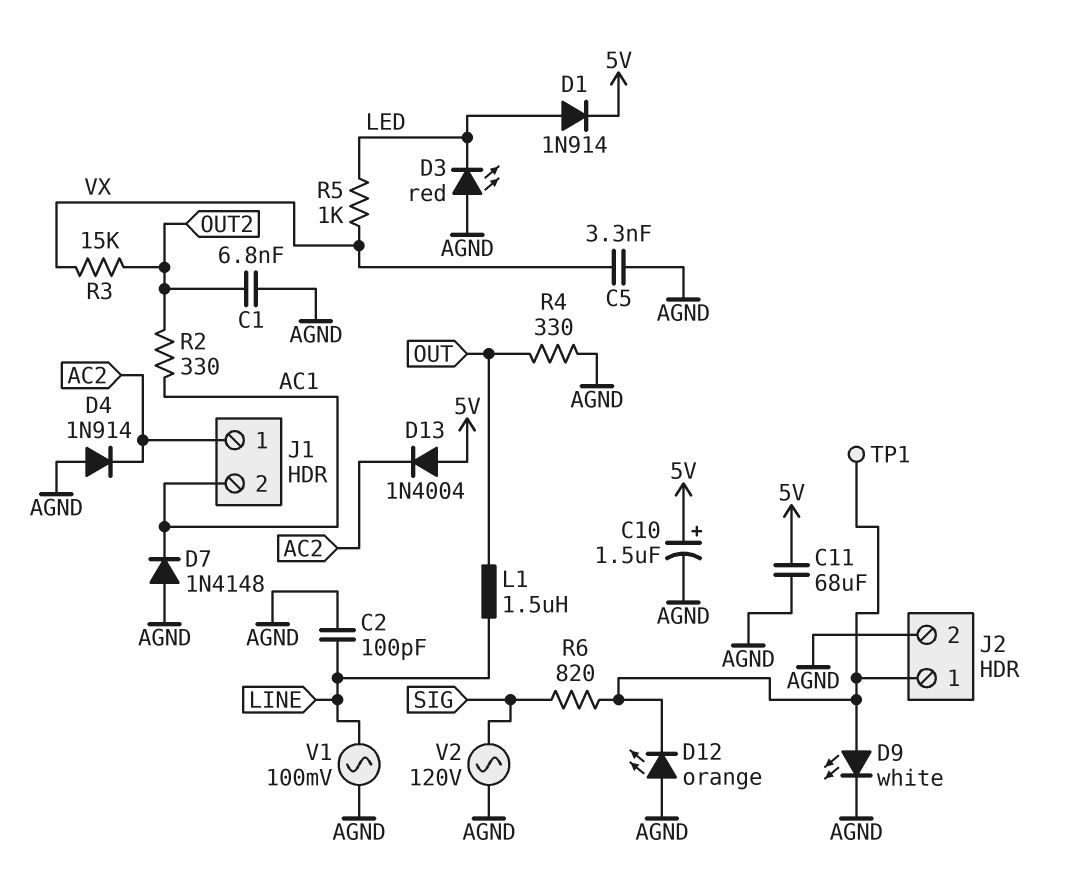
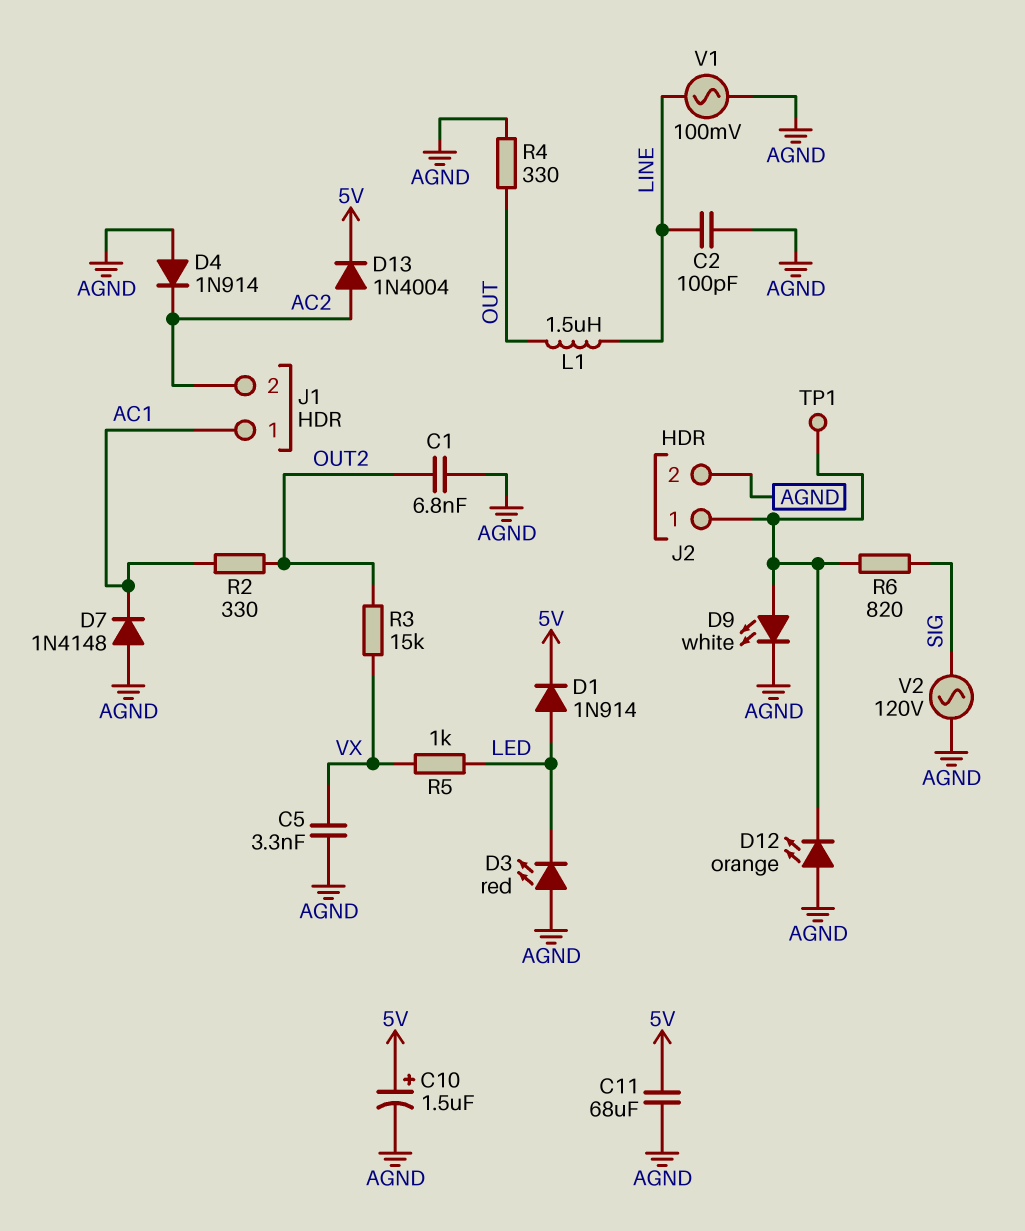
D13: diode 1N4004 (A 5V, K AC2) -> diode 1N4004 (A AC2, K 5V)
J1 pin 1: AC2 -> AC1
J1 pin 2: AC1 -> AC2

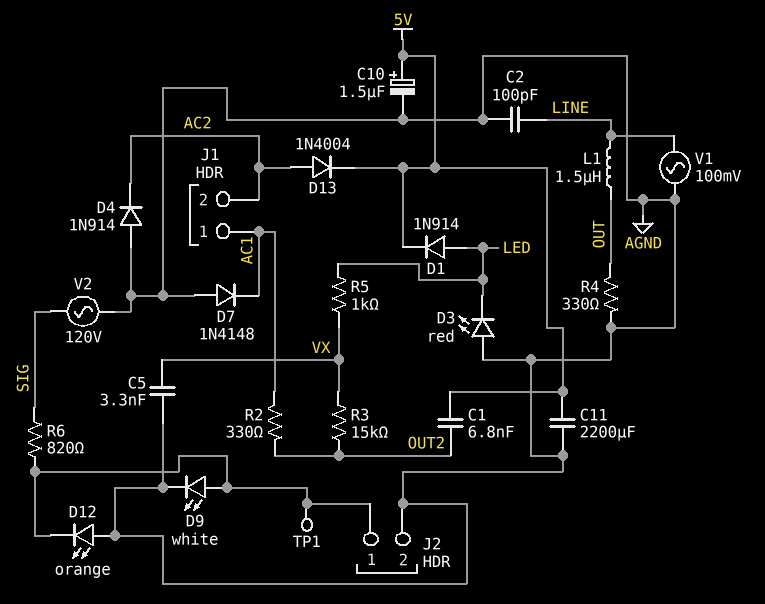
C1: 6.8nF (AGND, OUT2) -> 6.8nF (5V, OUT2)
C11: 68uF (5V, AGND) -> 2200uF (5V, AGND)

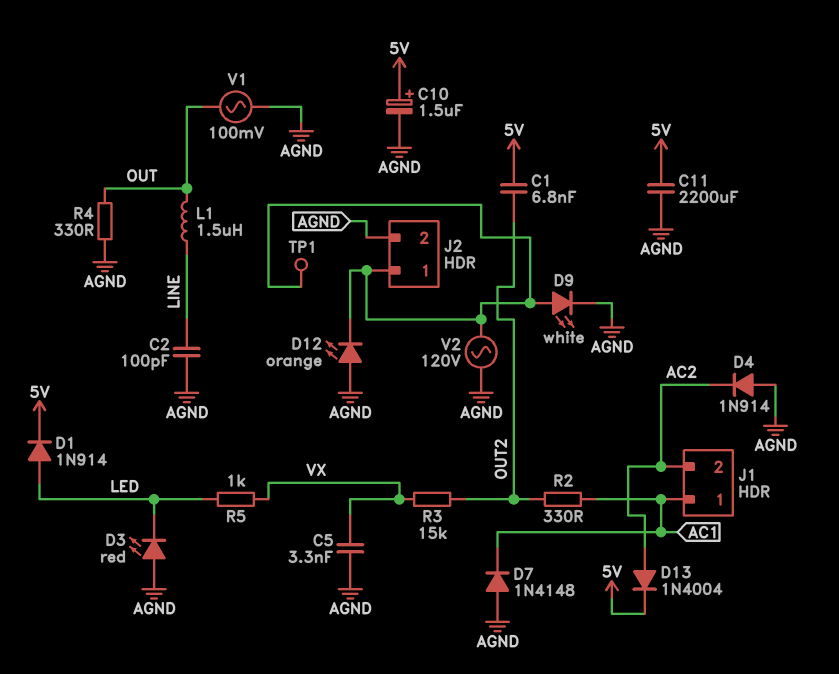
R6: 820 (J2/1, SIG) -> none
V1: AC 100mV (AGND, LINE) -> AC 100mV (AGND, OUT)
V2: AC 120V (AGND, SIG) -> AC 120V (AGND, J2/1)

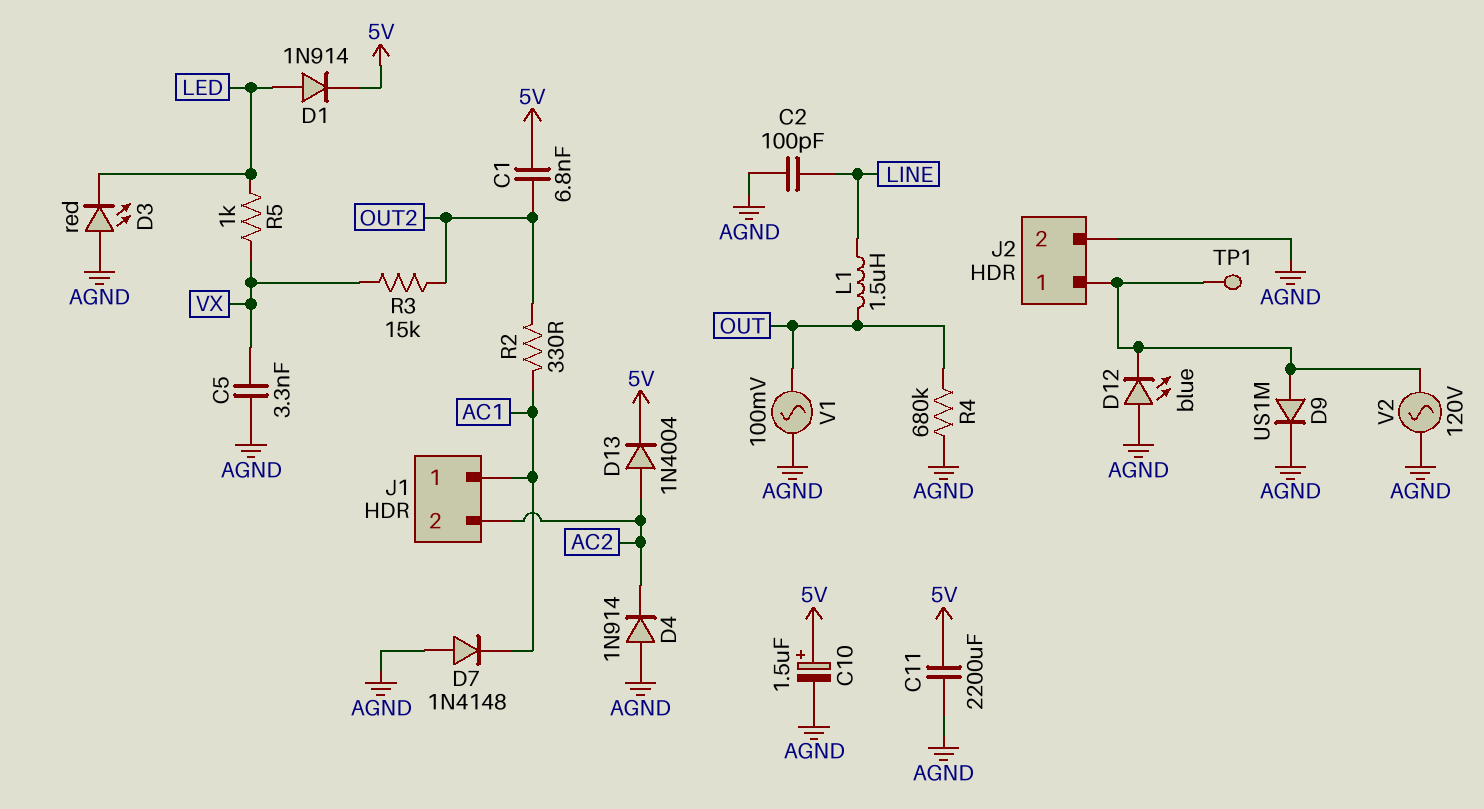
D9: LED white (A J2/1, K AGND) -> diode US1M (A J2/1, K AGND)
D12: LED orange (A AGND, K J2/1) -> LED blue (A AGND, K J2/1)
R4: 330 (AGND, OUT) -> 680k (AGND, OUT)

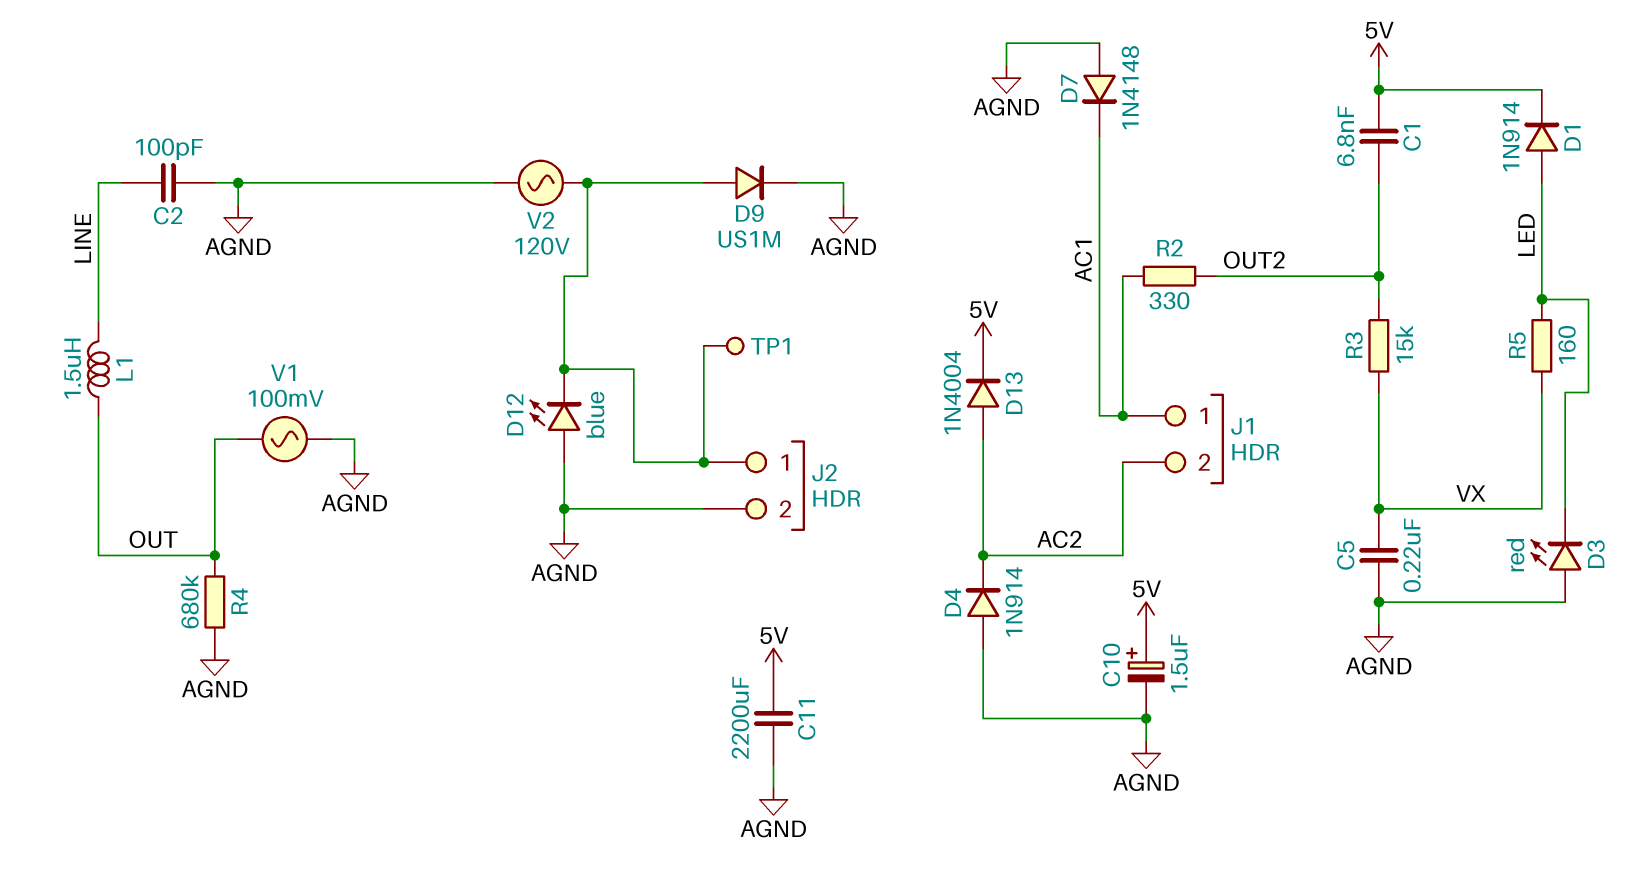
C5: 3.3nF (AGND, VX) -> 220nF (AGND, VX)
R5: 1k (LED, VX) -> 160 (LED, VX)

